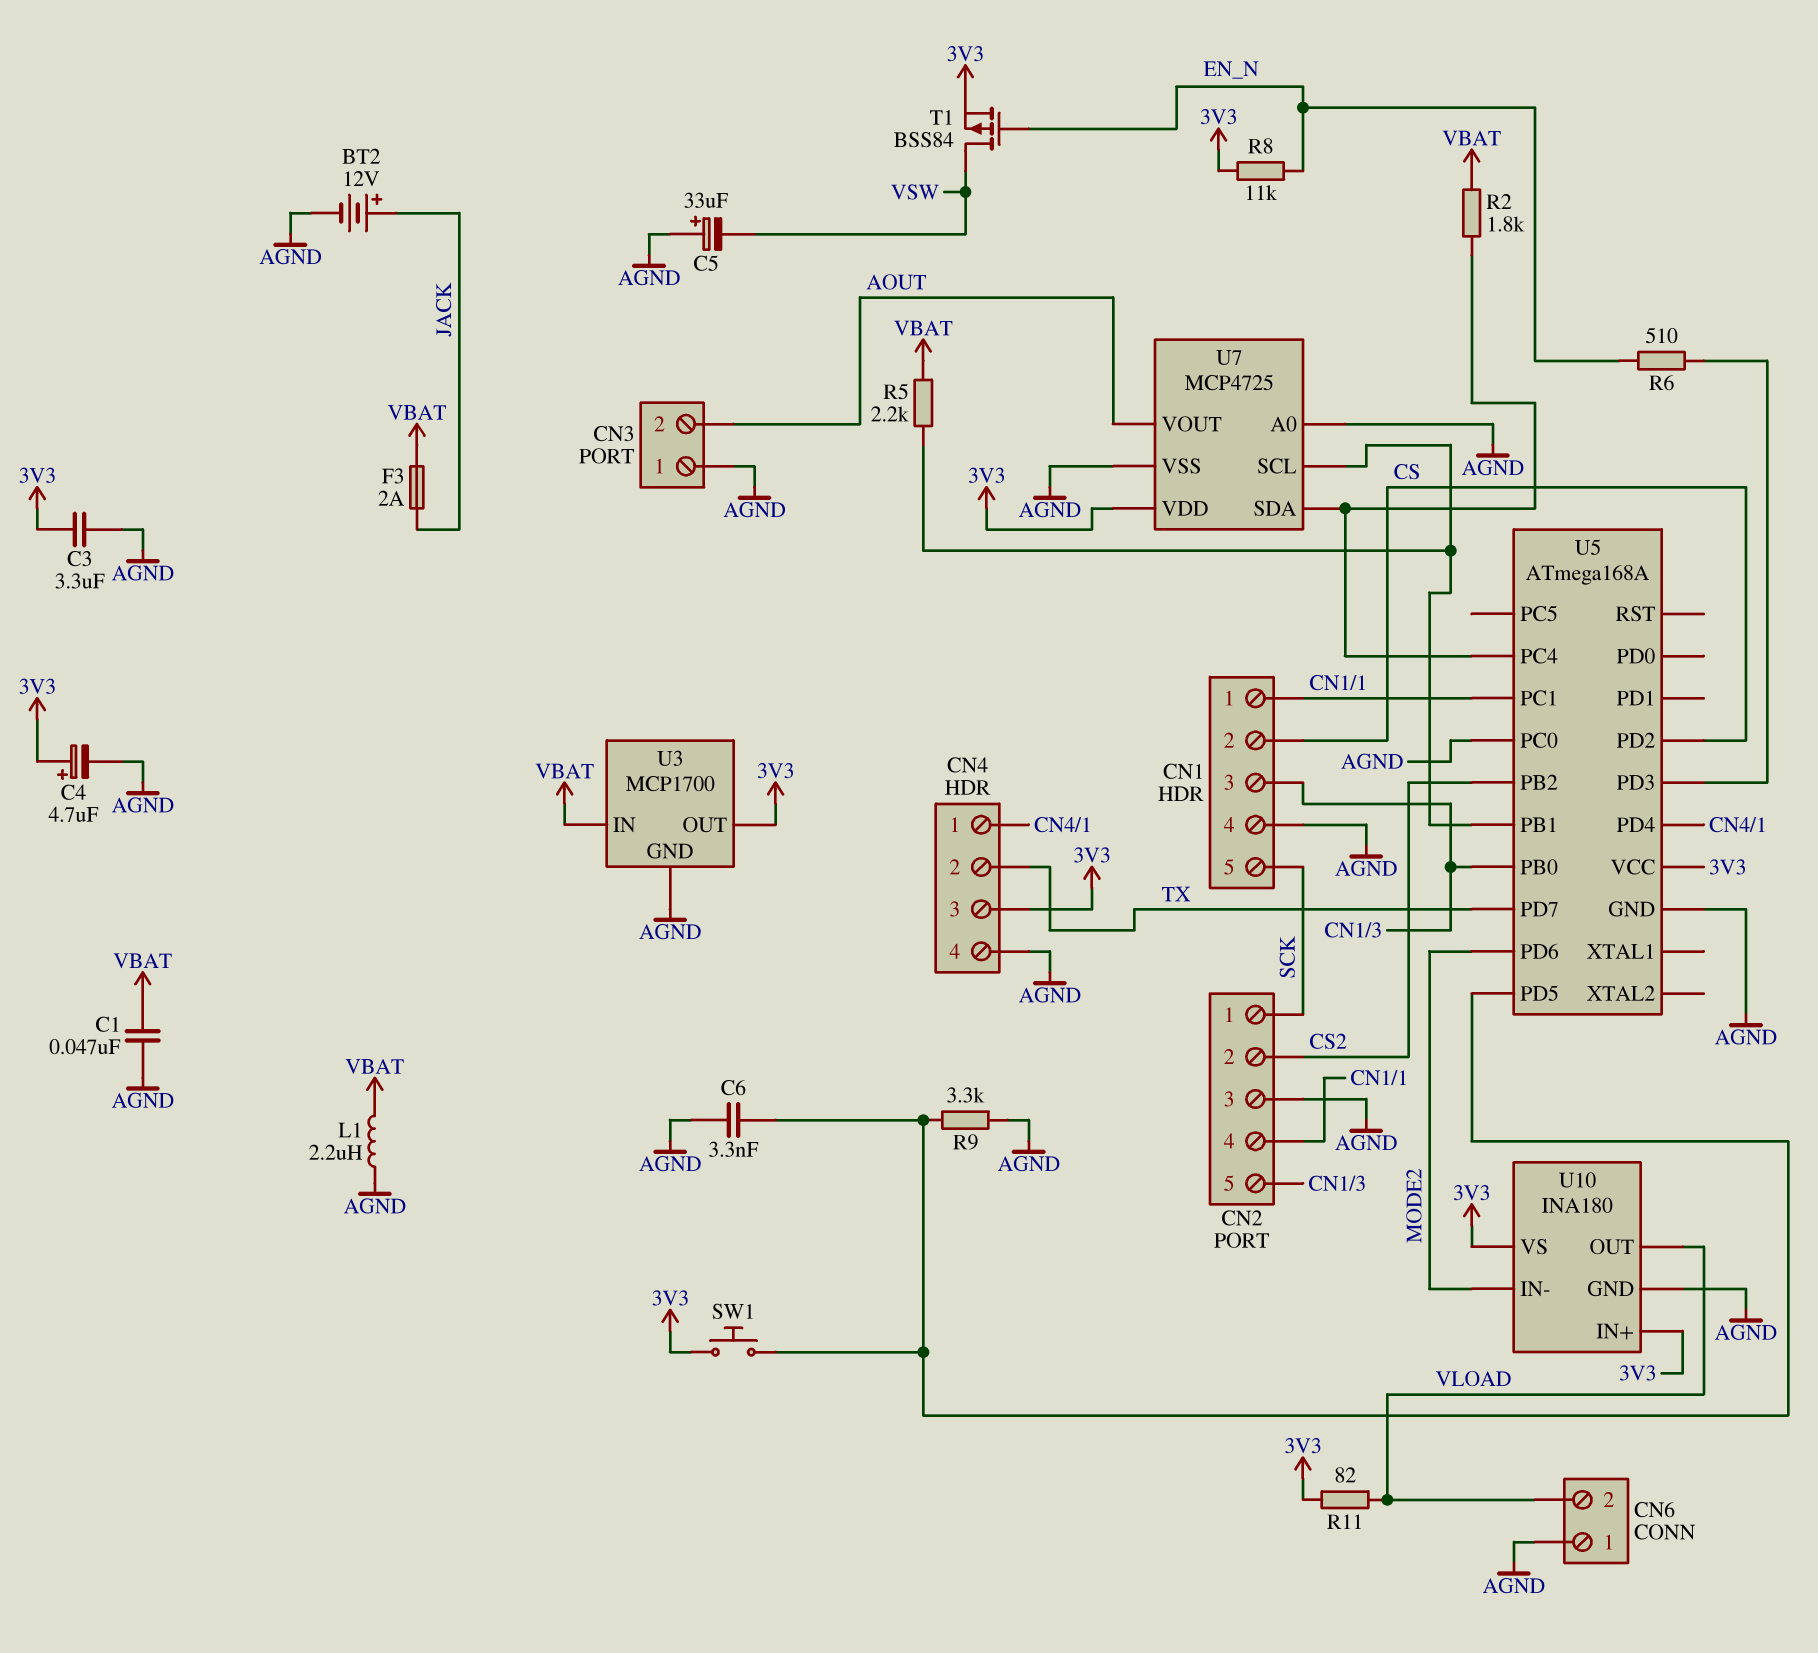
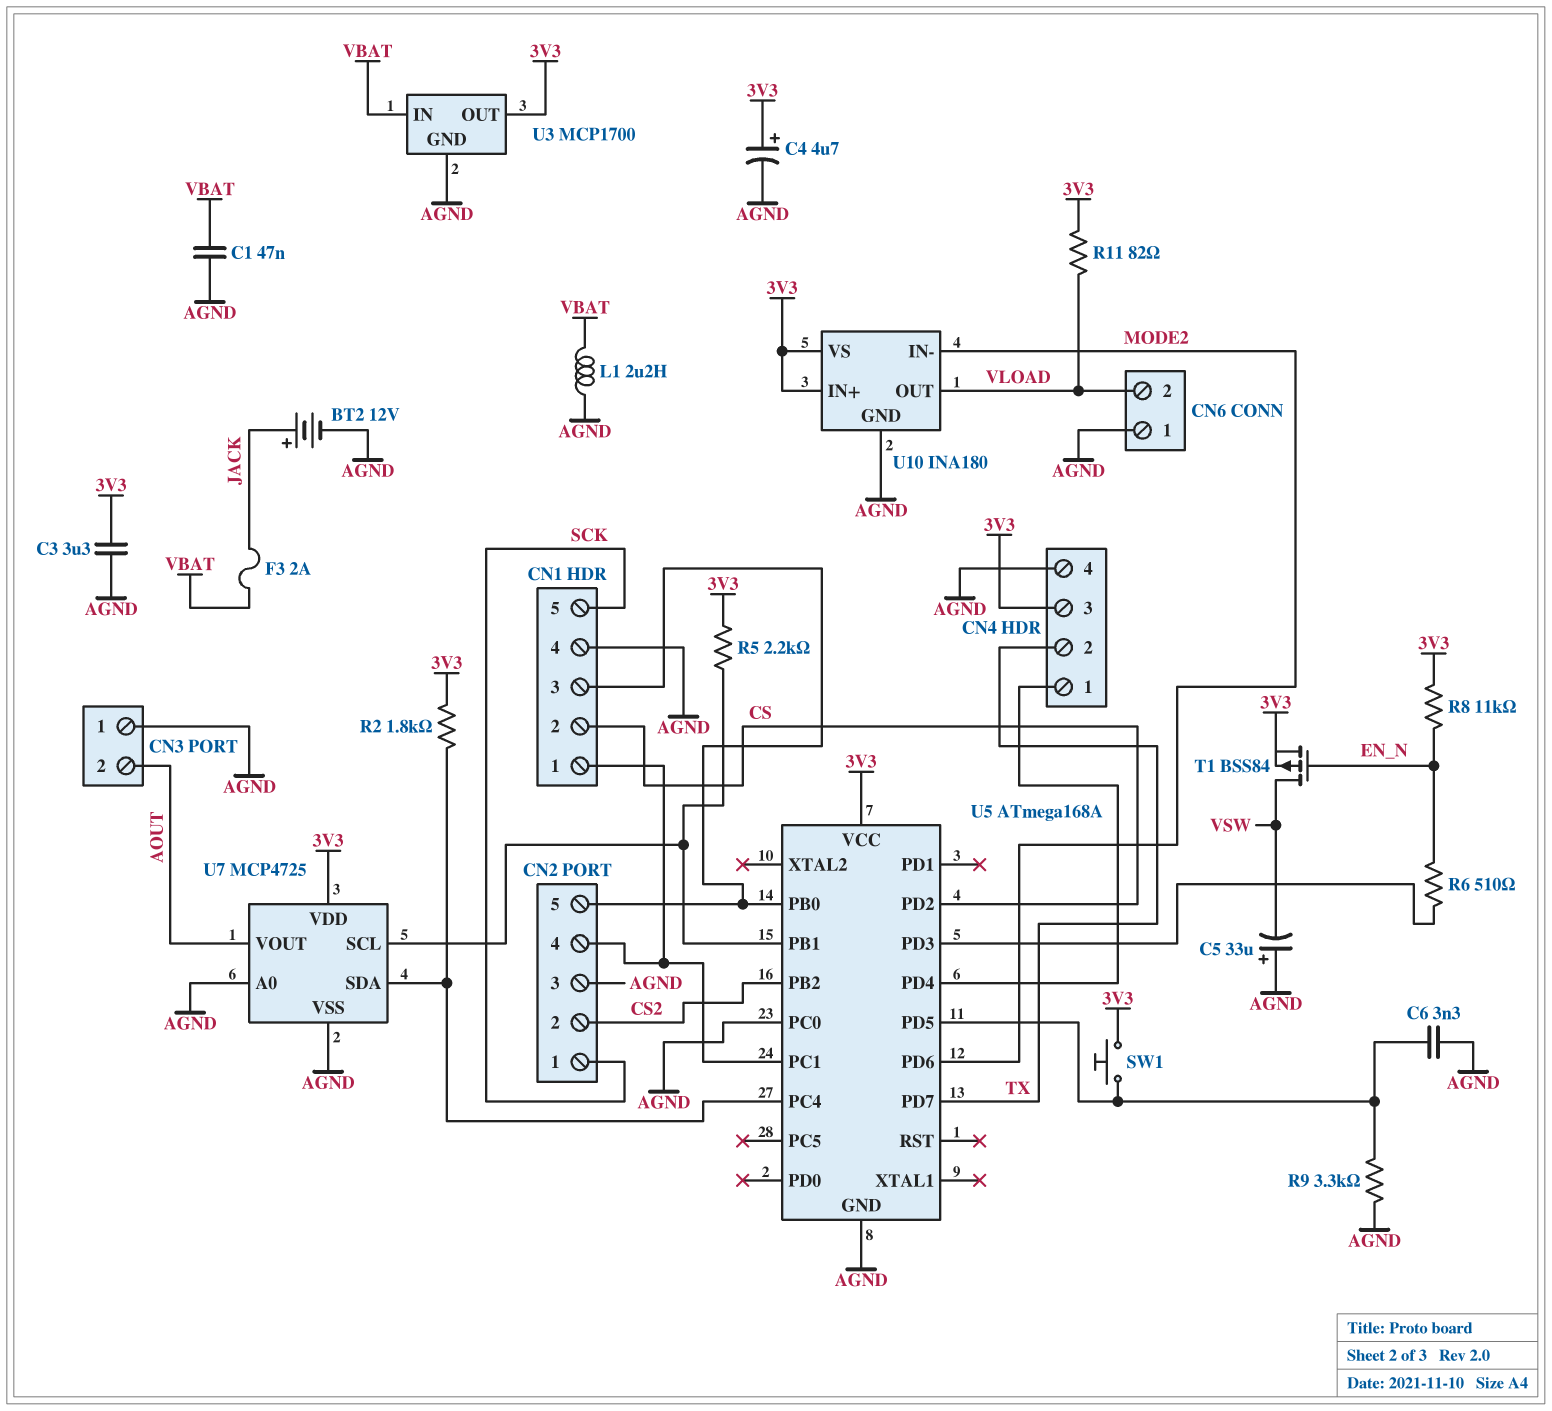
R2: 1.8k (U5/PC4, VBAT) -> 1.8k (3V3, U5/PC4)
R5: 2.2k (U5/PB1, VBAT) -> 2.2k (3V3, U5/PB1)

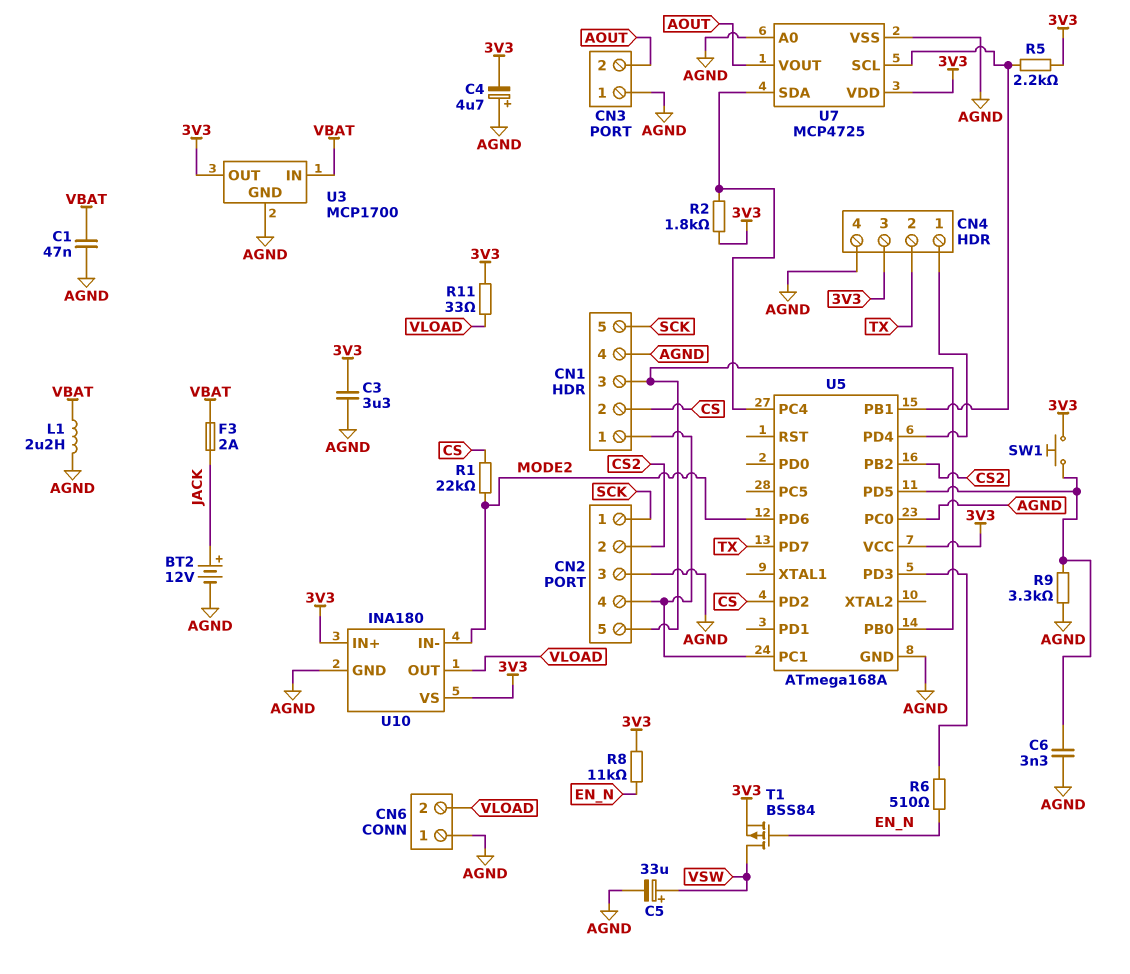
C4: 4.7uF (plus 3V3, minus AGND) -> 4.7uF (plus AGND, minus 3V3)
C5: 33uF (plus AGND, minus VSW) -> 33uF (plus VSW, minus AGND)
R1: none -> 22k (CS, MODE2)
R11: 82 (3V3, VLOAD) -> 33 (3V3, VLOAD)

